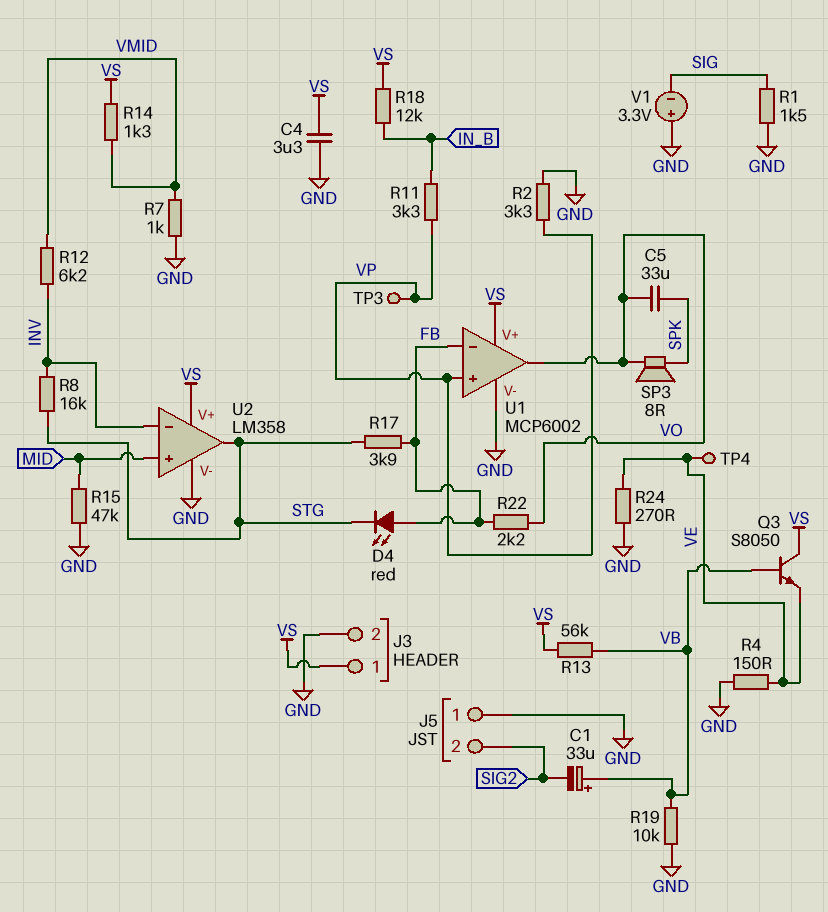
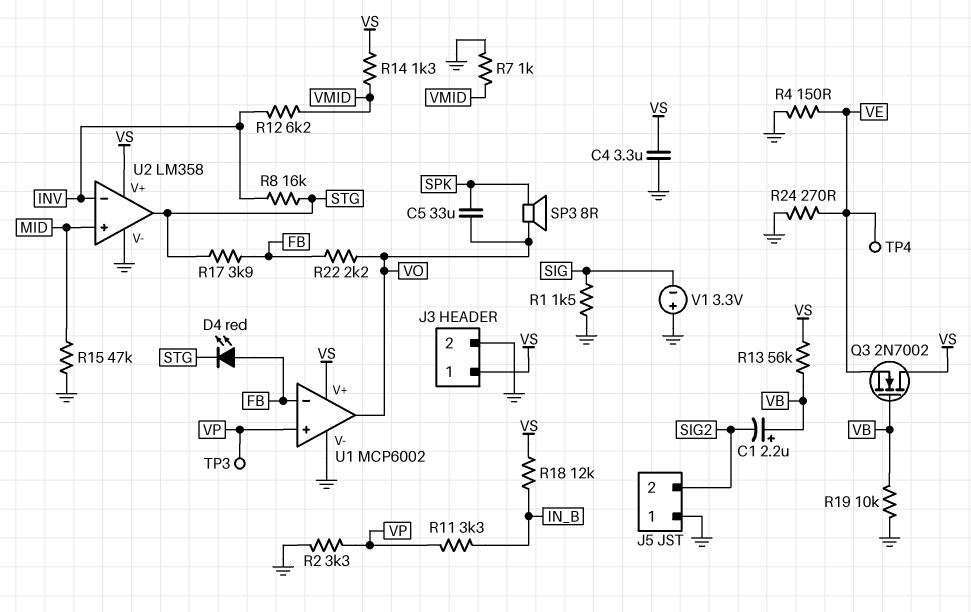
C1: 33uF (plus VB, minus SIG2) -> 2.2uF (plus VB, minus SIG2)
Q3: NPN S8050 (B VB, C VS, E VE) -> NMOS 2N7002 (G VB, D VS, S VE)

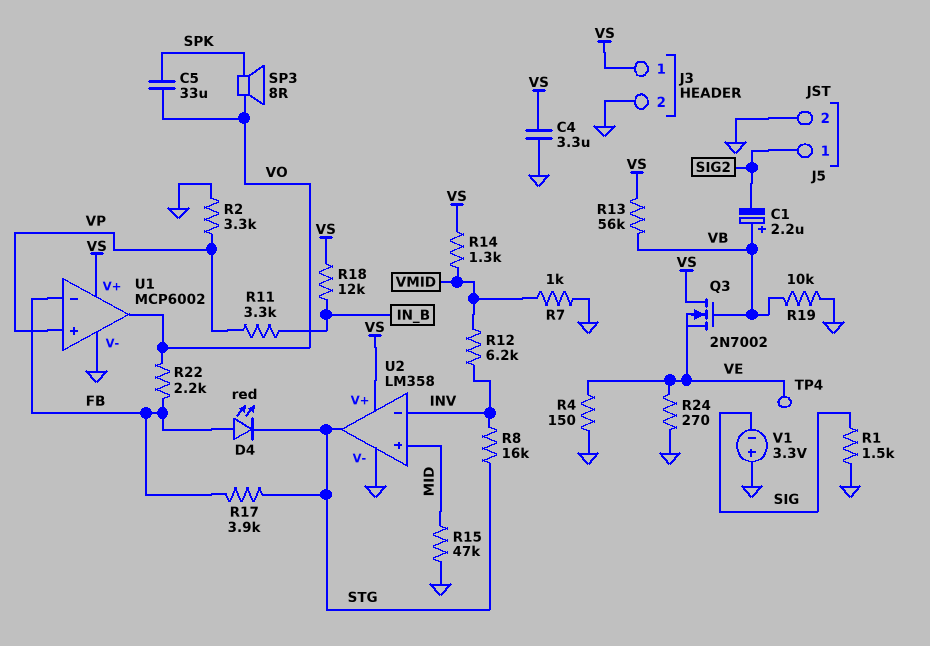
J5 pin 1: GND -> SIG2
J5 pin 2: SIG2 -> GND
TP3: test point (VP) -> none

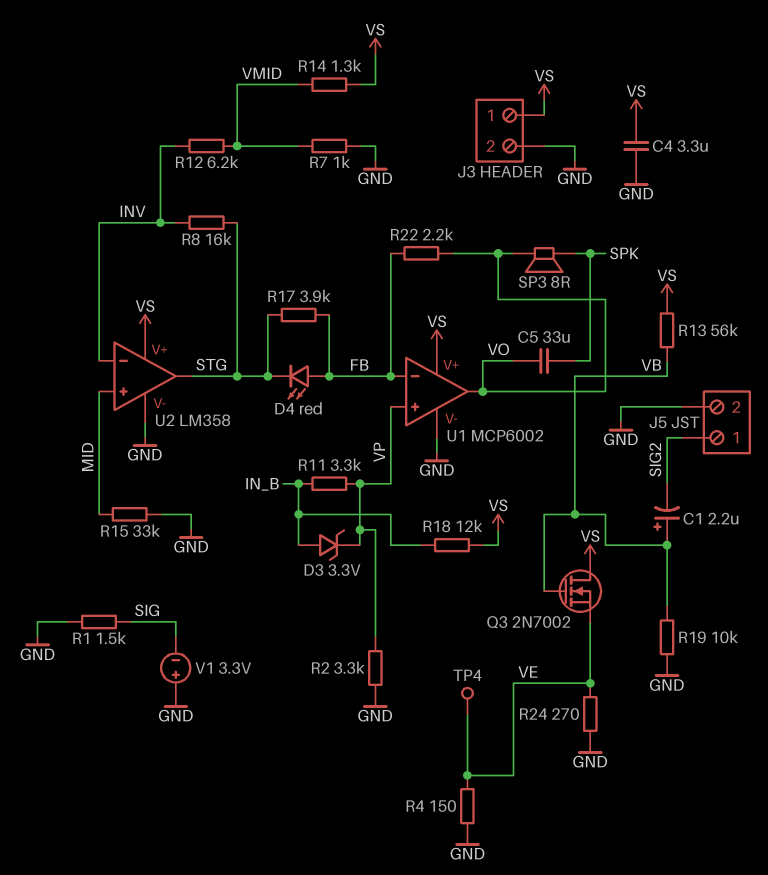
D3: none -> zener 3.3V (A IN_B, K VP)
R15: 47k (GND, MID) -> 33k (GND, MID)

